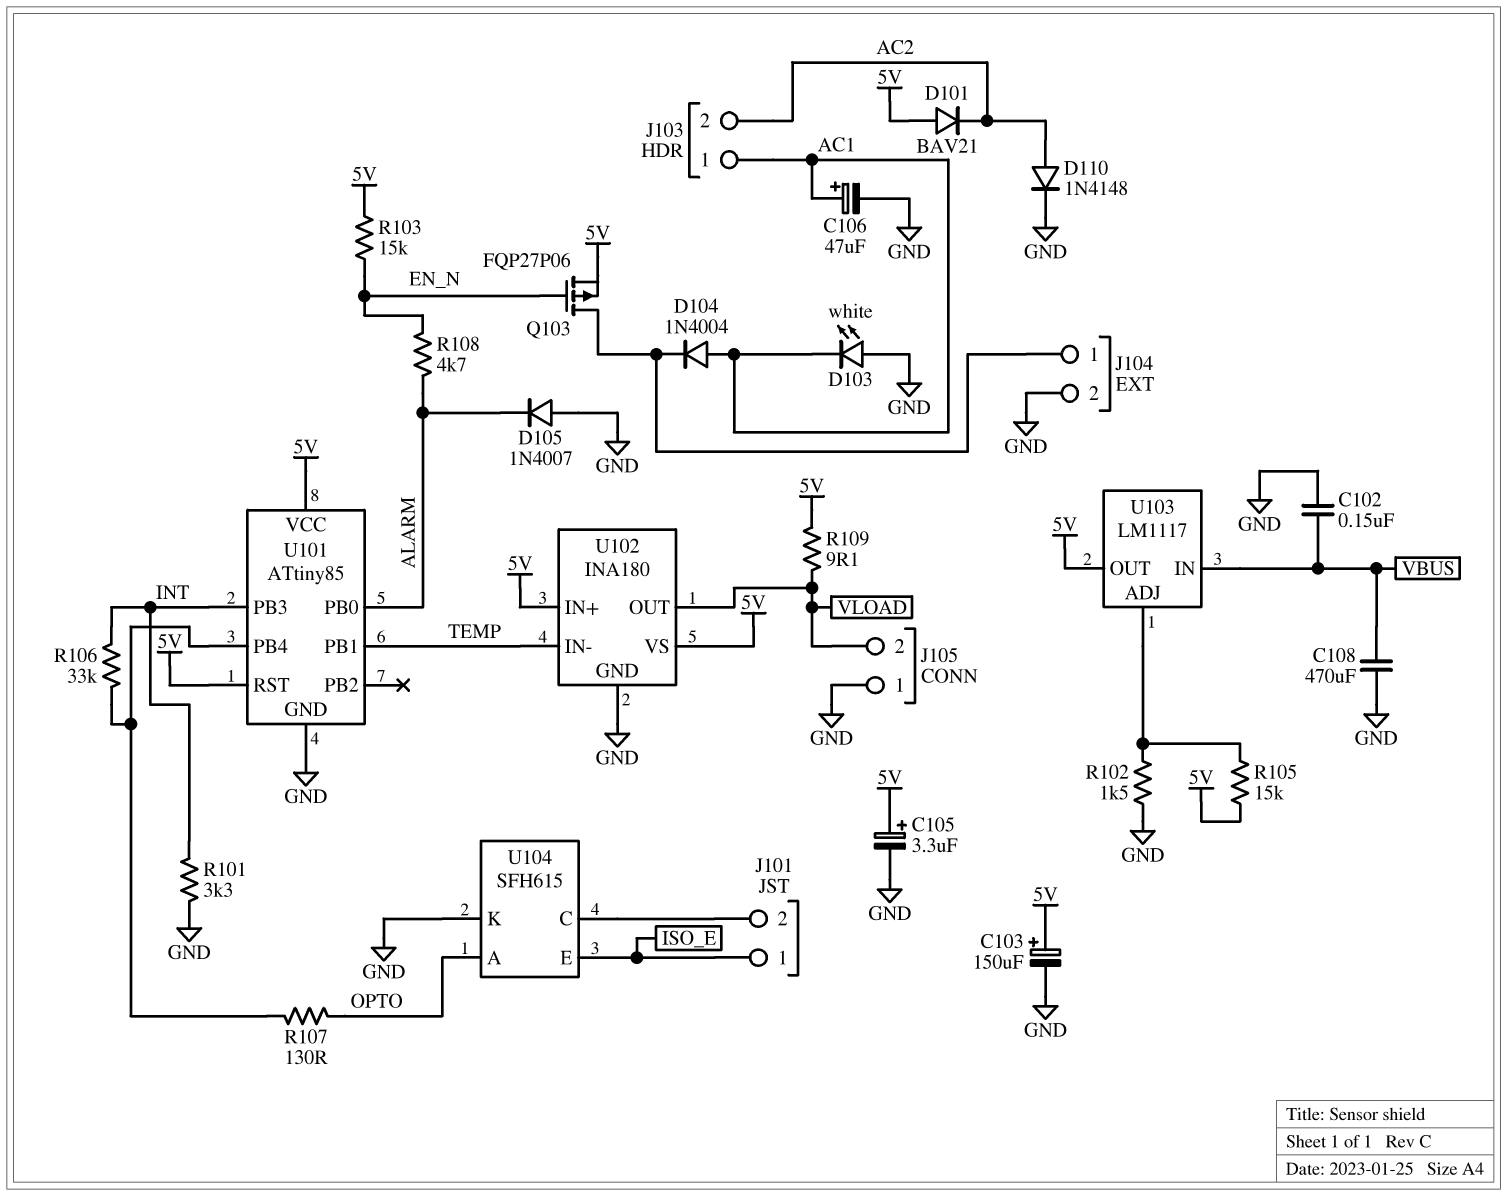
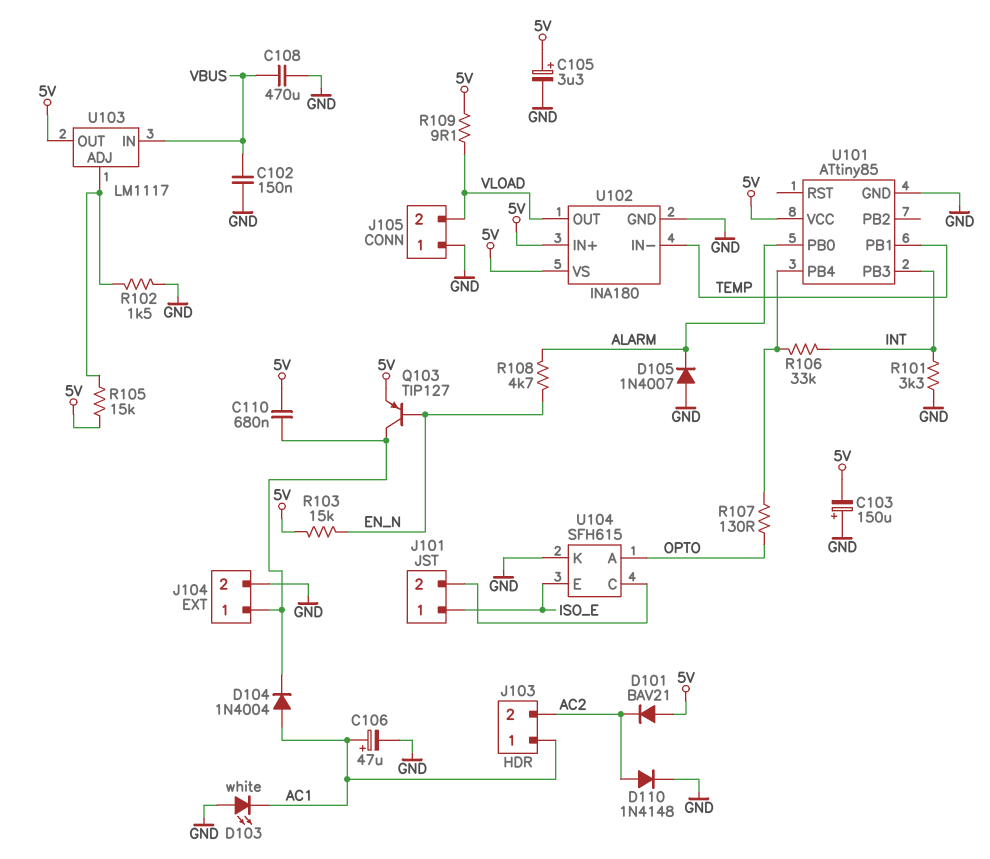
C103: 150uF (plus 5V, minus GND) -> 150uF (plus GND, minus 5V)
C110: none -> 680nF (5V, J104/1)
Q103: PMOS FQP27P06 (G EN_N, D J104/1, S 5V) -> PNP TIP127 (B EN_N, C J104/1, E 5V)
U101 pin RST: 5V -> none

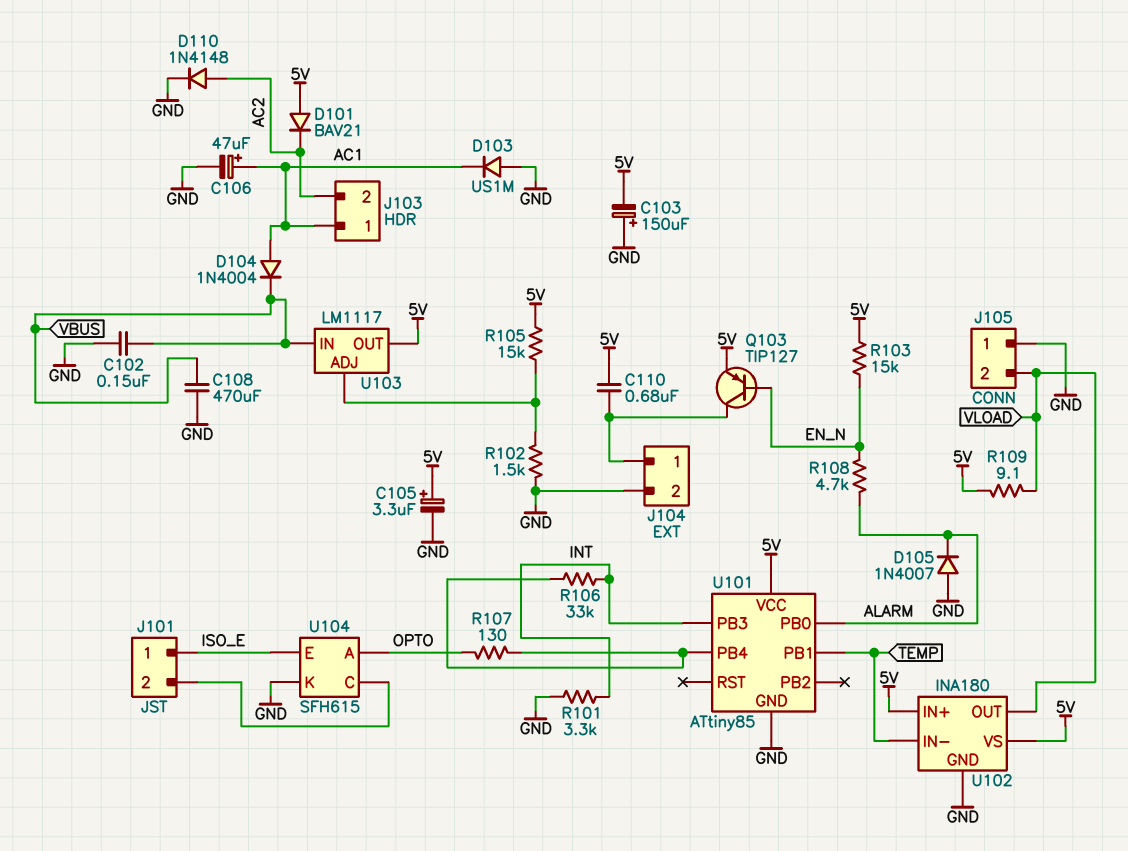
D103: LED white (A GND, K AC1) -> diode US1M (A GND, K AC1)
D104: diode 1N4004 (A AC1, K J104/1) -> diode 1N4004 (A AC1, K VBUS)

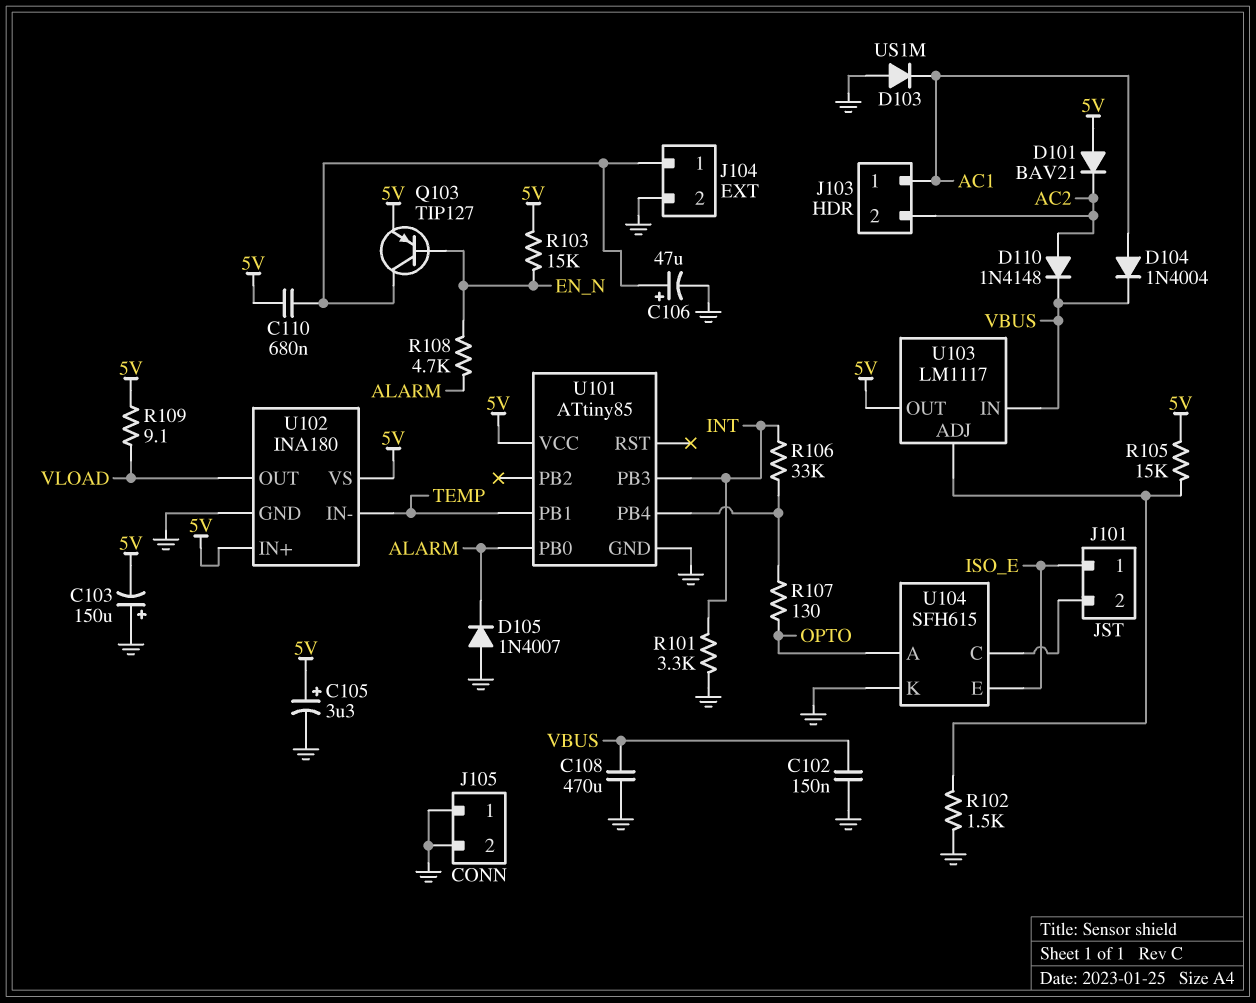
C106: 47uF (plus AC1, minus GND) -> 47uF (plus J104/1, minus GND)
D110: diode 1N4148 (A AC2, K GND) -> diode 1N4148 (A AC2, K VBUS)
J105 pin 2: VLOAD -> GND

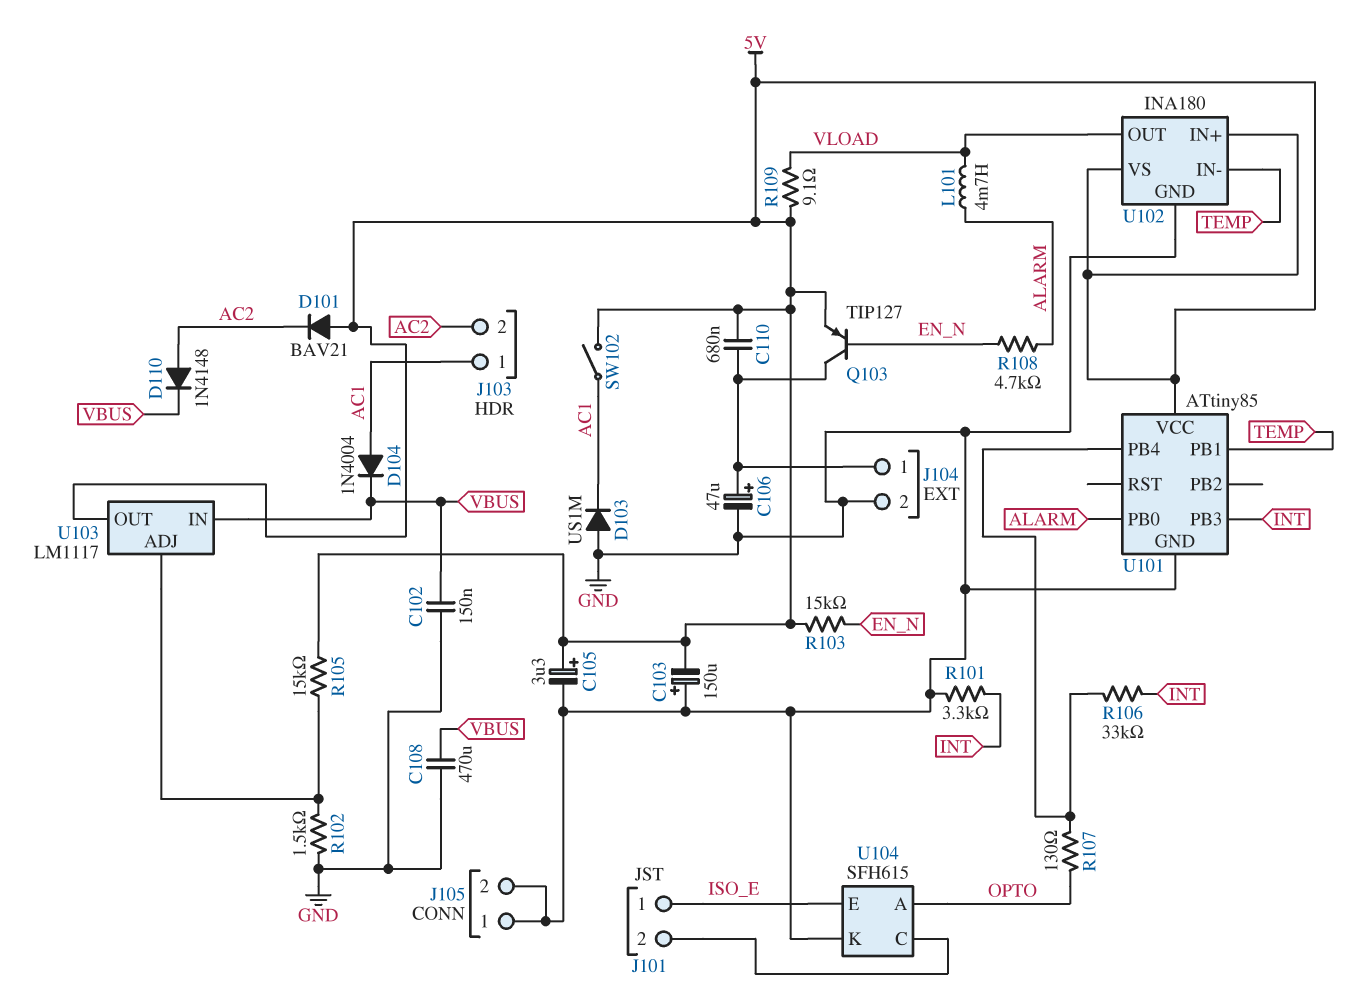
D105: diode 1N4007 (A GND, K ALARM) -> none
L101: none -> 4.7mH (ALARM, VLOAD)
SW102: none -> switch (5V, AC1)

